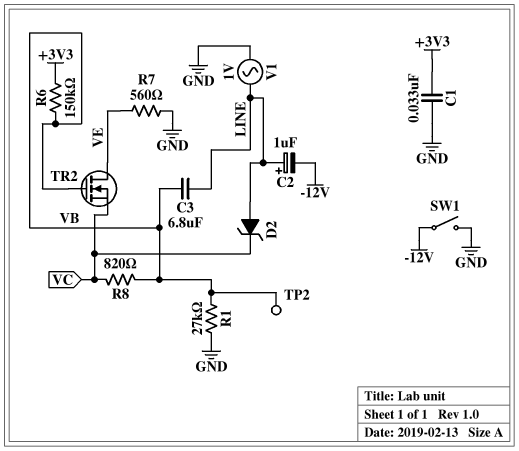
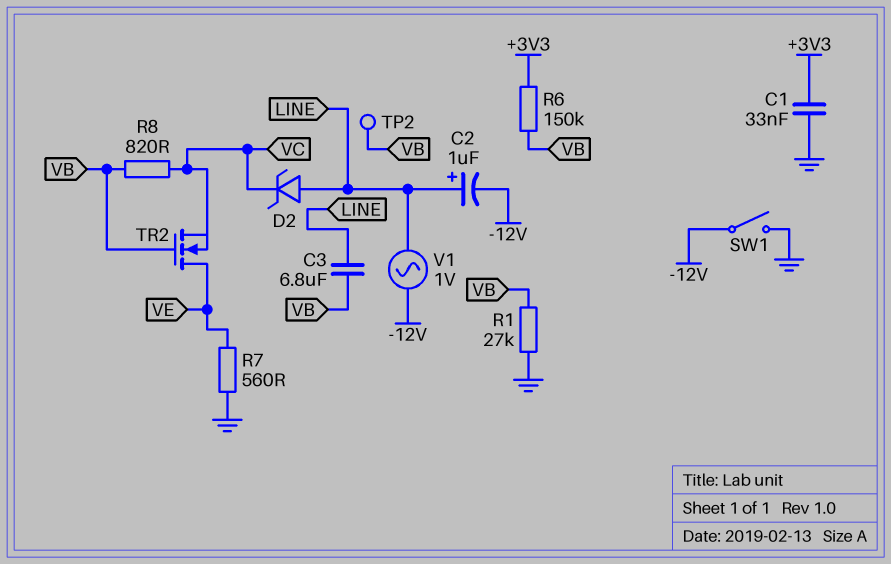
V1: AC 1V (GND, LINE) -> AC 1V (-12V, LINE)

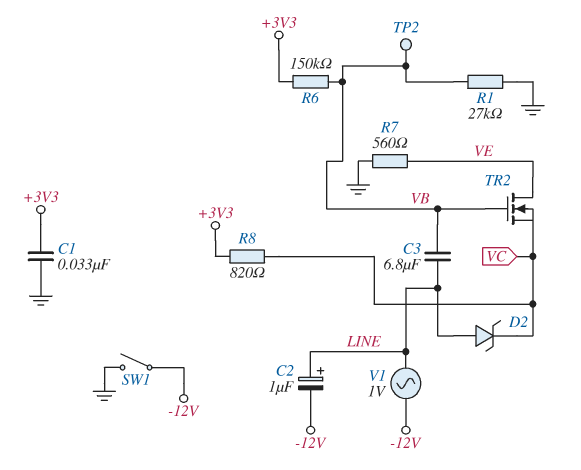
R8: 820 (VB, VC) -> 820 (+3V3, VC)

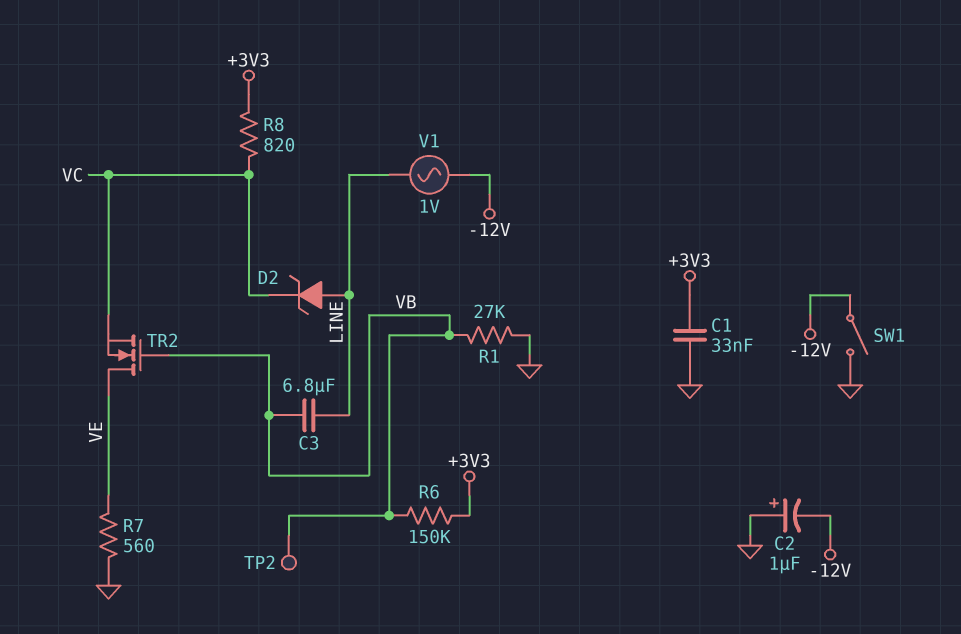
C2: 1uF (plus LINE, minus -12V) -> 1uF (plus GND, minus -12V)

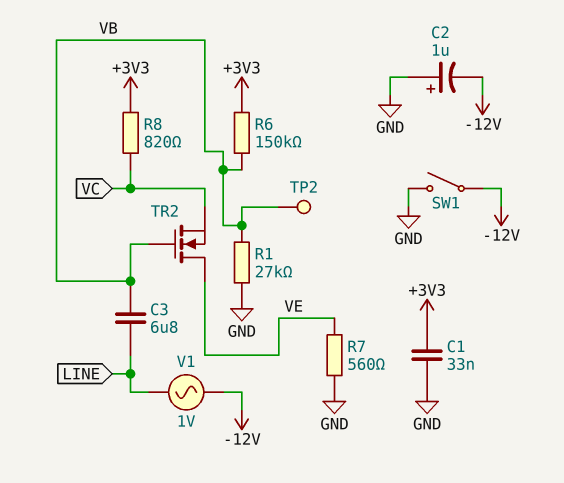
D2: zener (A LINE, K VC) -> none

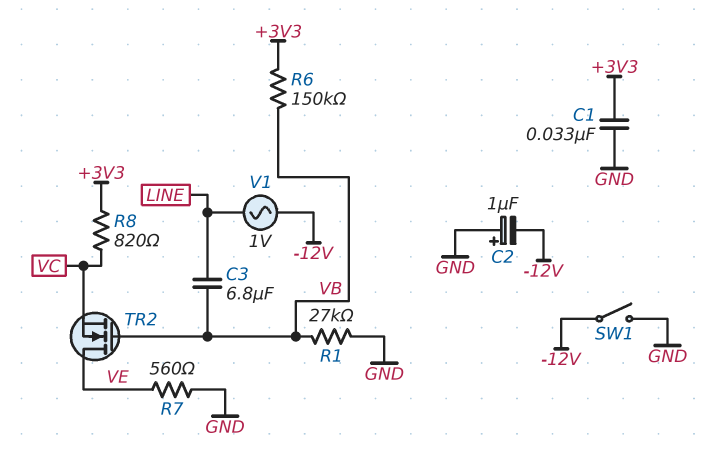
TP2: test point (VB) -> none

